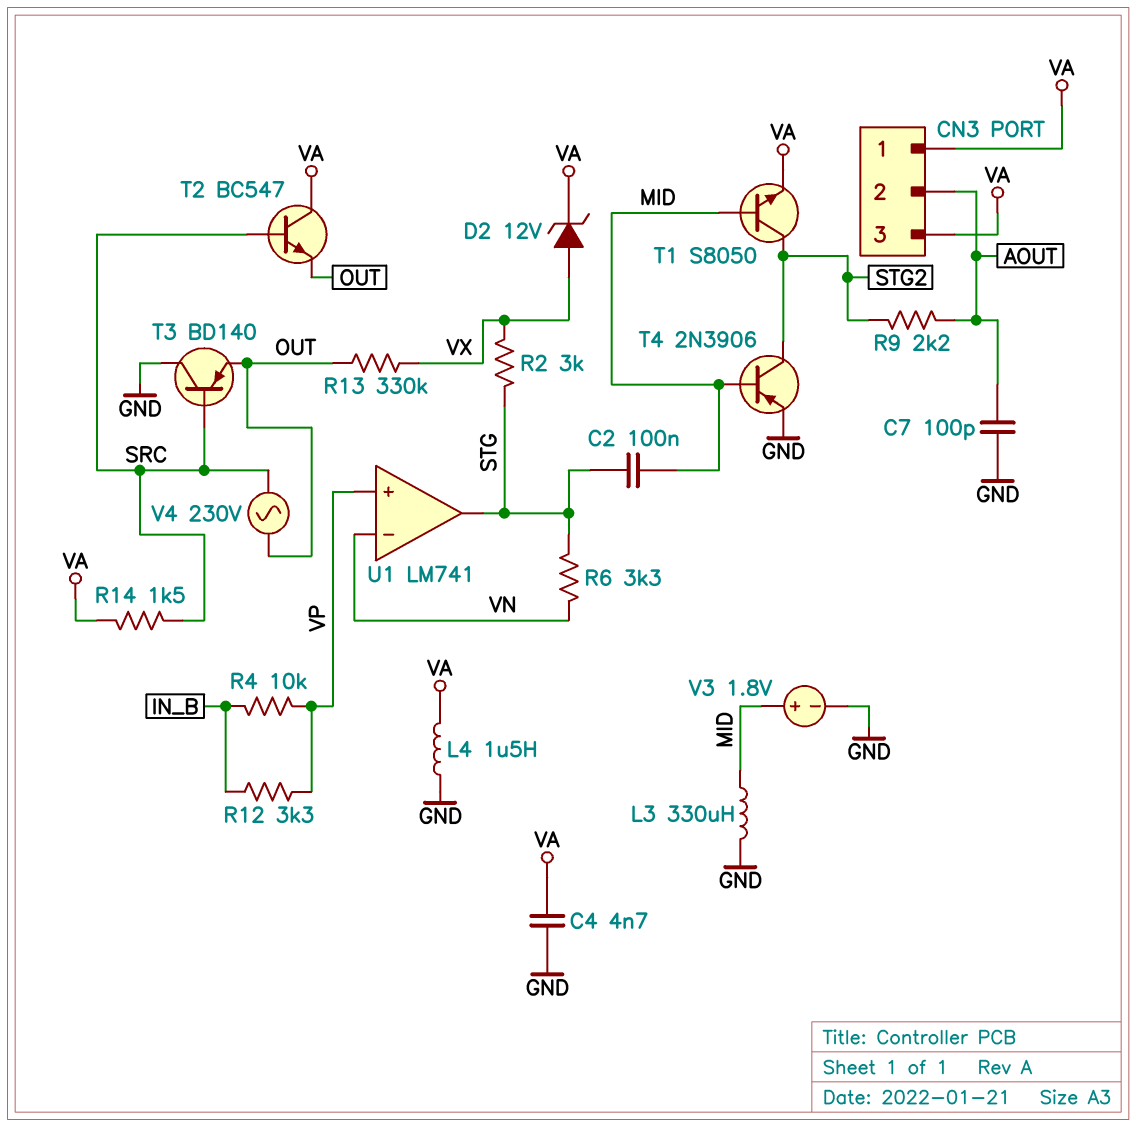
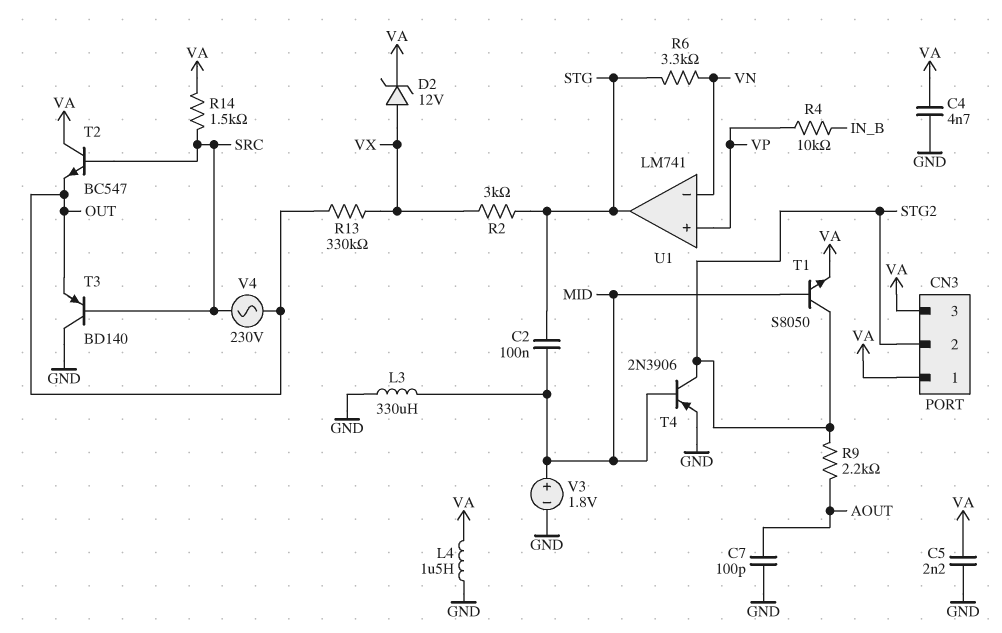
C5: none -> 2.2nF (GND, VA)
CN3 pin 2: AOUT -> STG2
R12: 3.3k (IN_B, VP) -> none

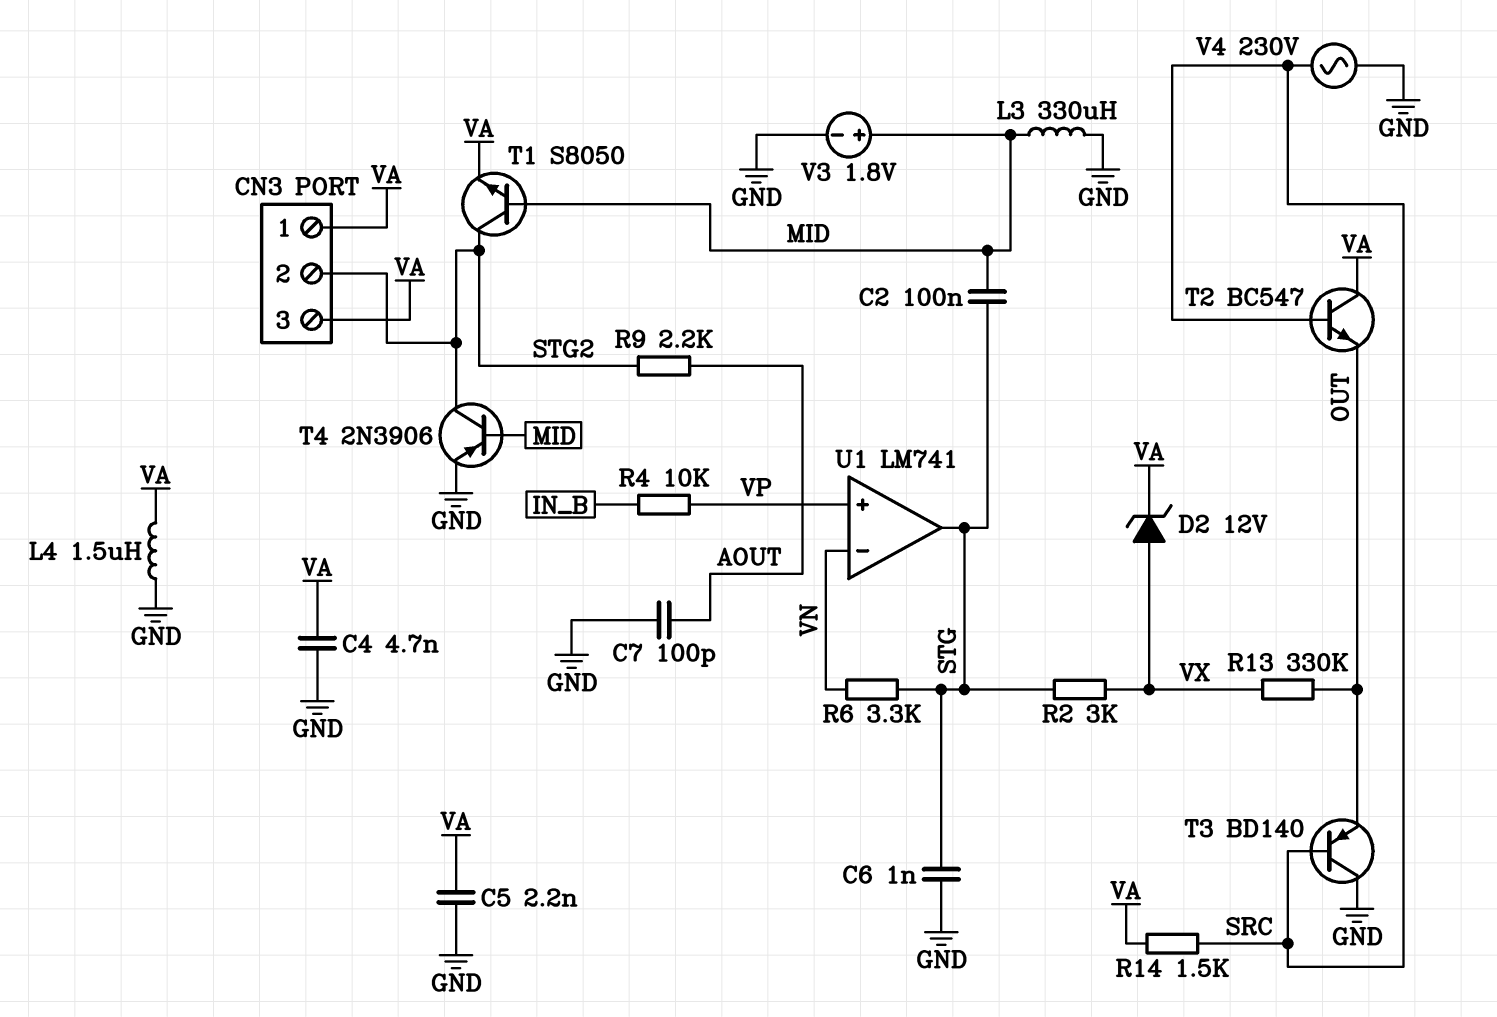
C6: none -> 1nF (GND, STG)
V4: AC 230V (OUT, SRC) -> AC 230V (GND, SRC)

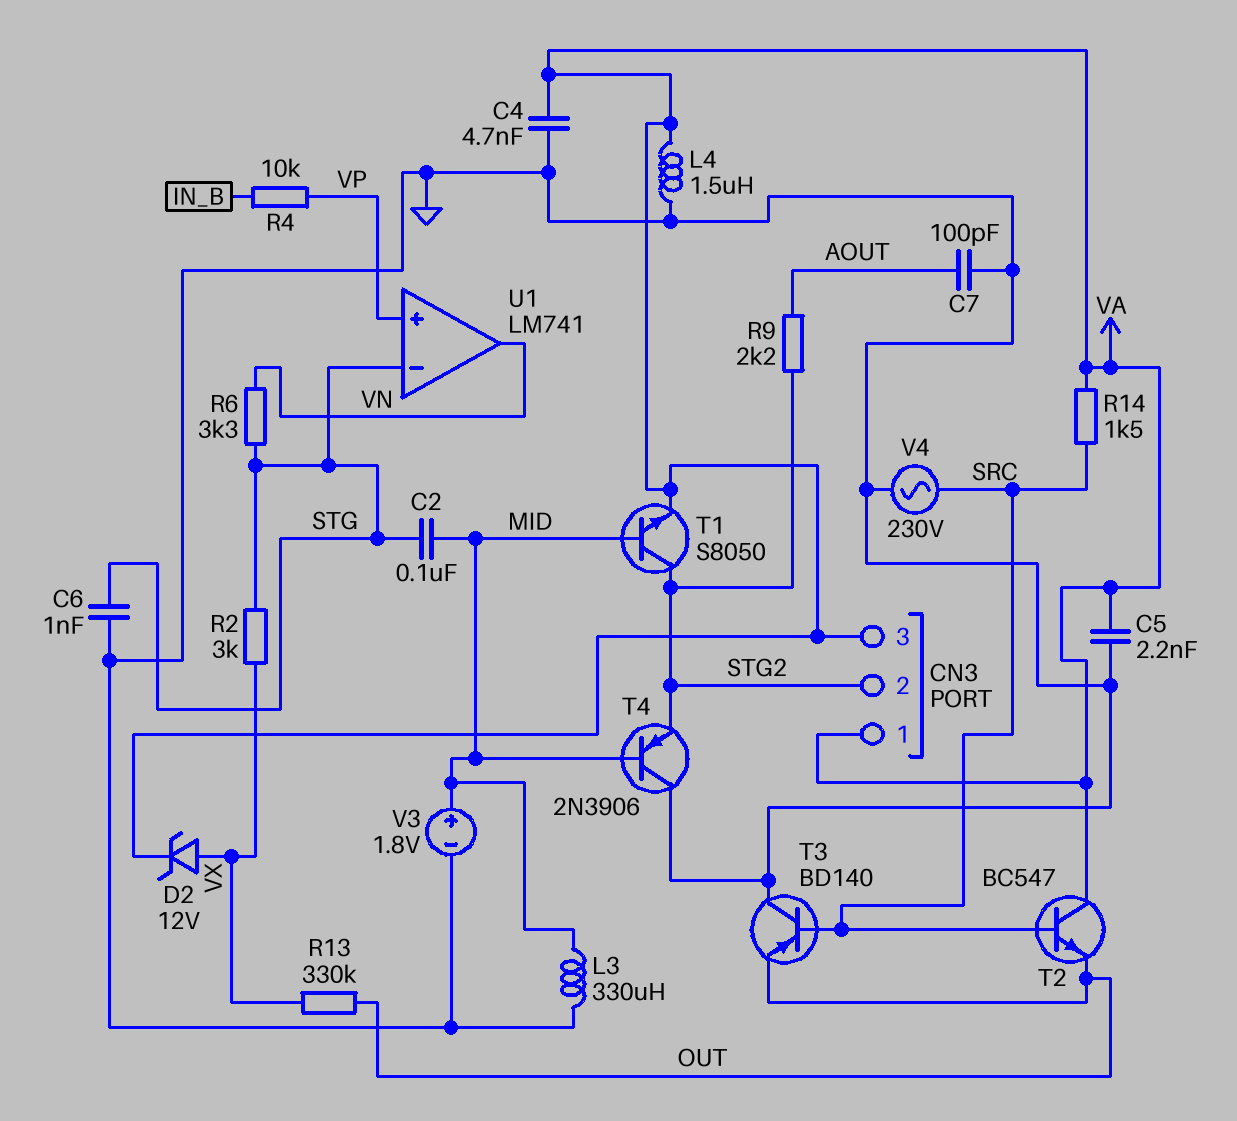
T4: PNP 2N3906 (B MID, C STG2, E GND) -> PNP 2N3906 (B MID, C GND, E STG2)
U1 pin in-: VN -> STG
U1 pin out: STG -> VN

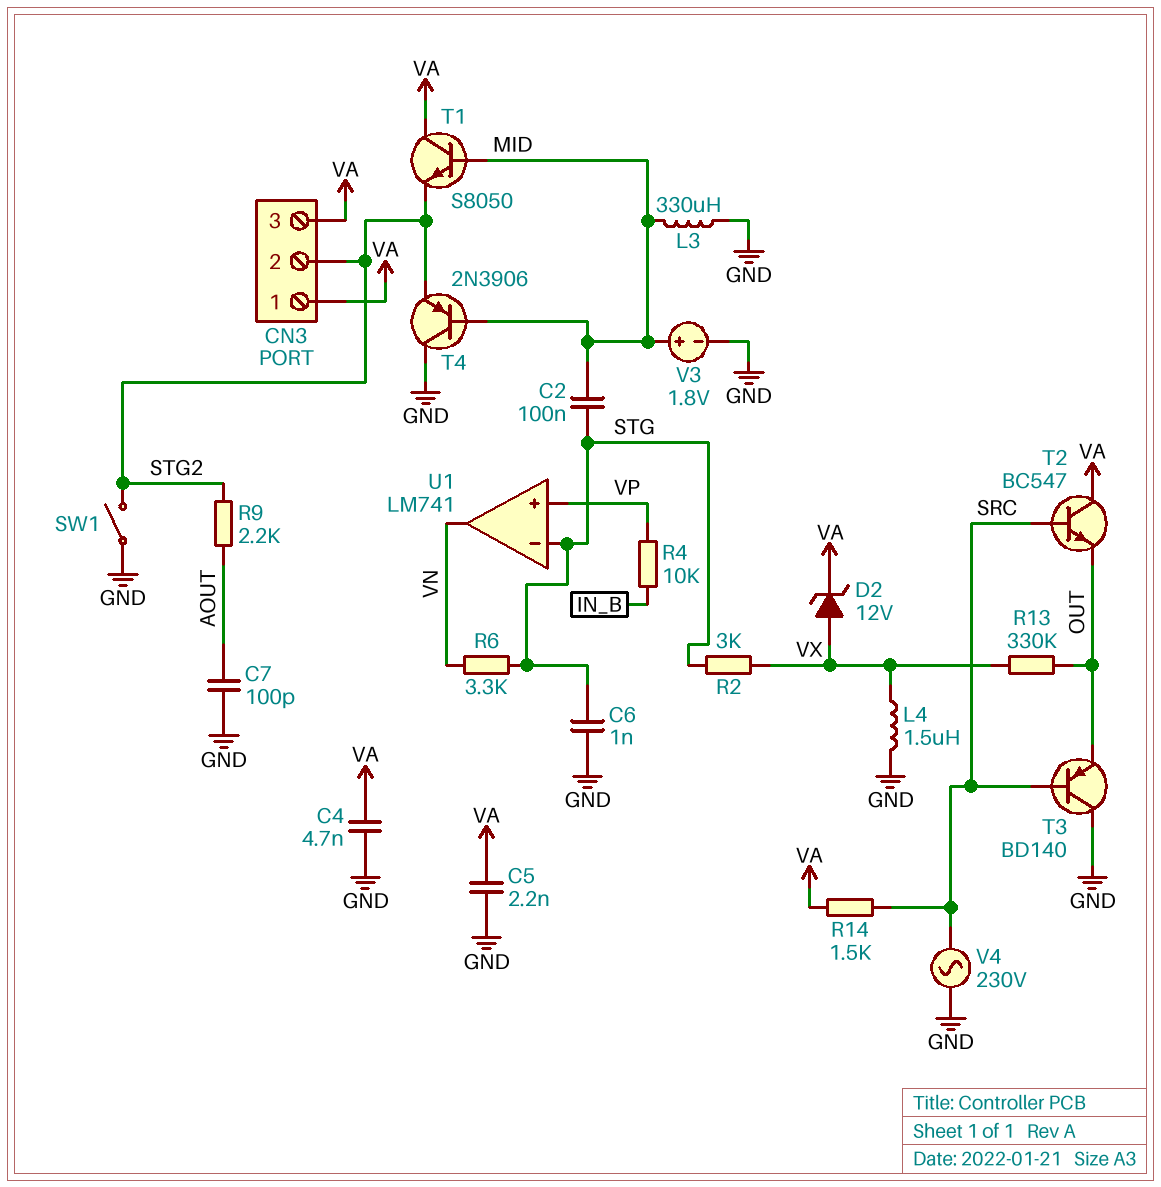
L4: 1.5uH (GND, VA) -> 1.5uH (GND, VX)
SW1: none -> switch (GND, STG2)
T1: NPN S8050 (B MID, C STG2, E VA) -> NPN S8050 (B MID, C VA, E STG2)

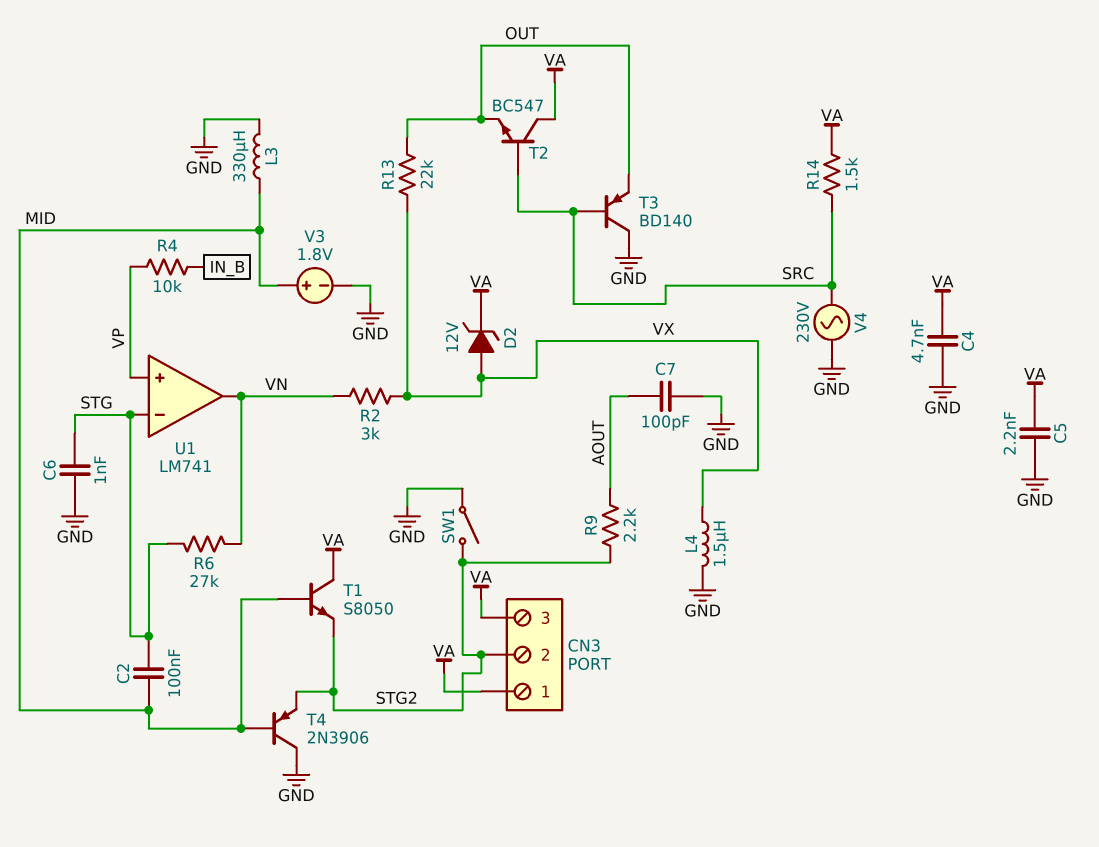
R2: 3k (STG, VX) -> 3k (VN, VX)
R6: 3.3k (STG, VN) -> 27k (STG, VN)
R13: 330k (OUT, VX) -> 22k (OUT, VX)

